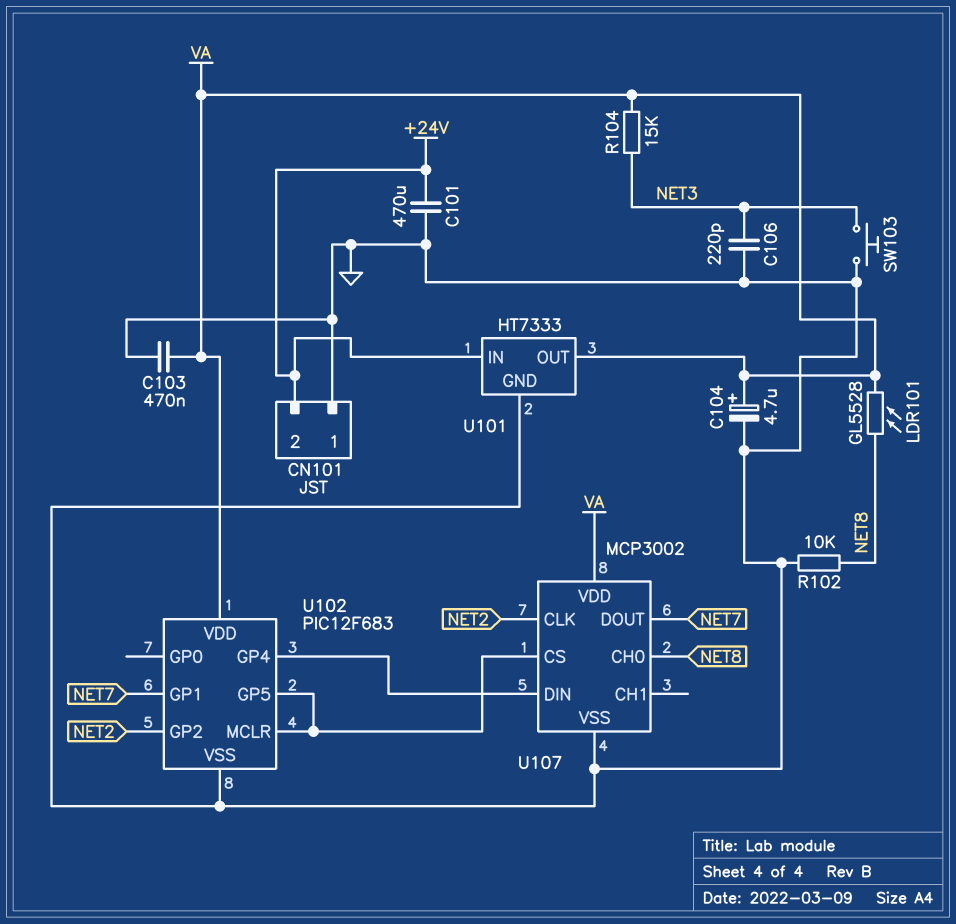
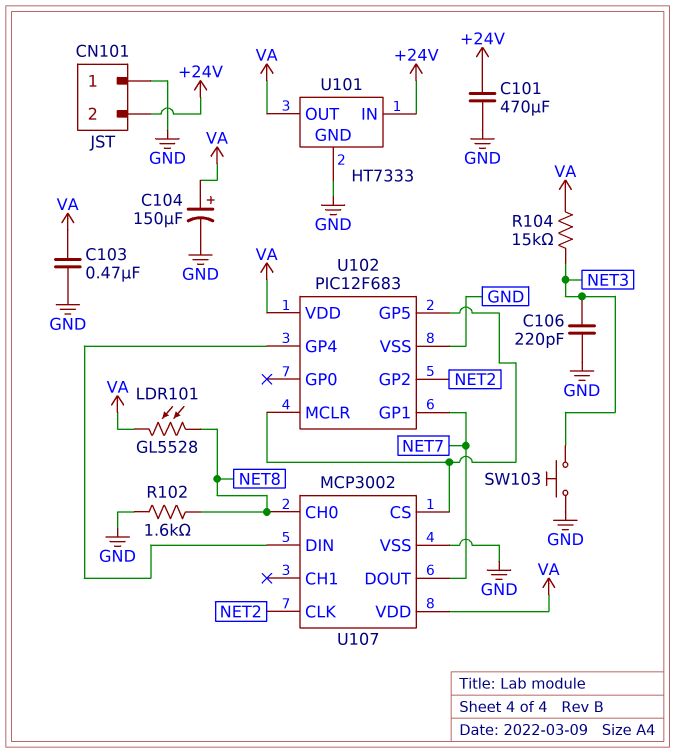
C104: 4.7uF (plus VA, minus GND) -> 150uF (plus VA, minus GND)
R102: 10k (GND, NET8) -> 1.6k (GND, NET8)

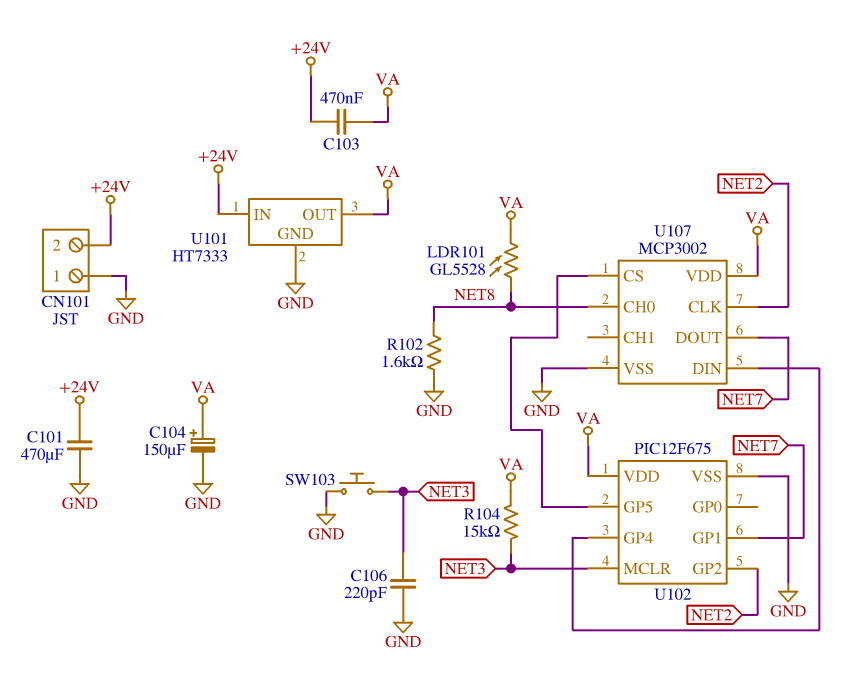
C103: 470nF (GND, VA) -> 470nF (+24V, VA)
U102: PIC12F683 -> PIC12F675
U102 pin MCLR: U102/GP5 -> NET3

